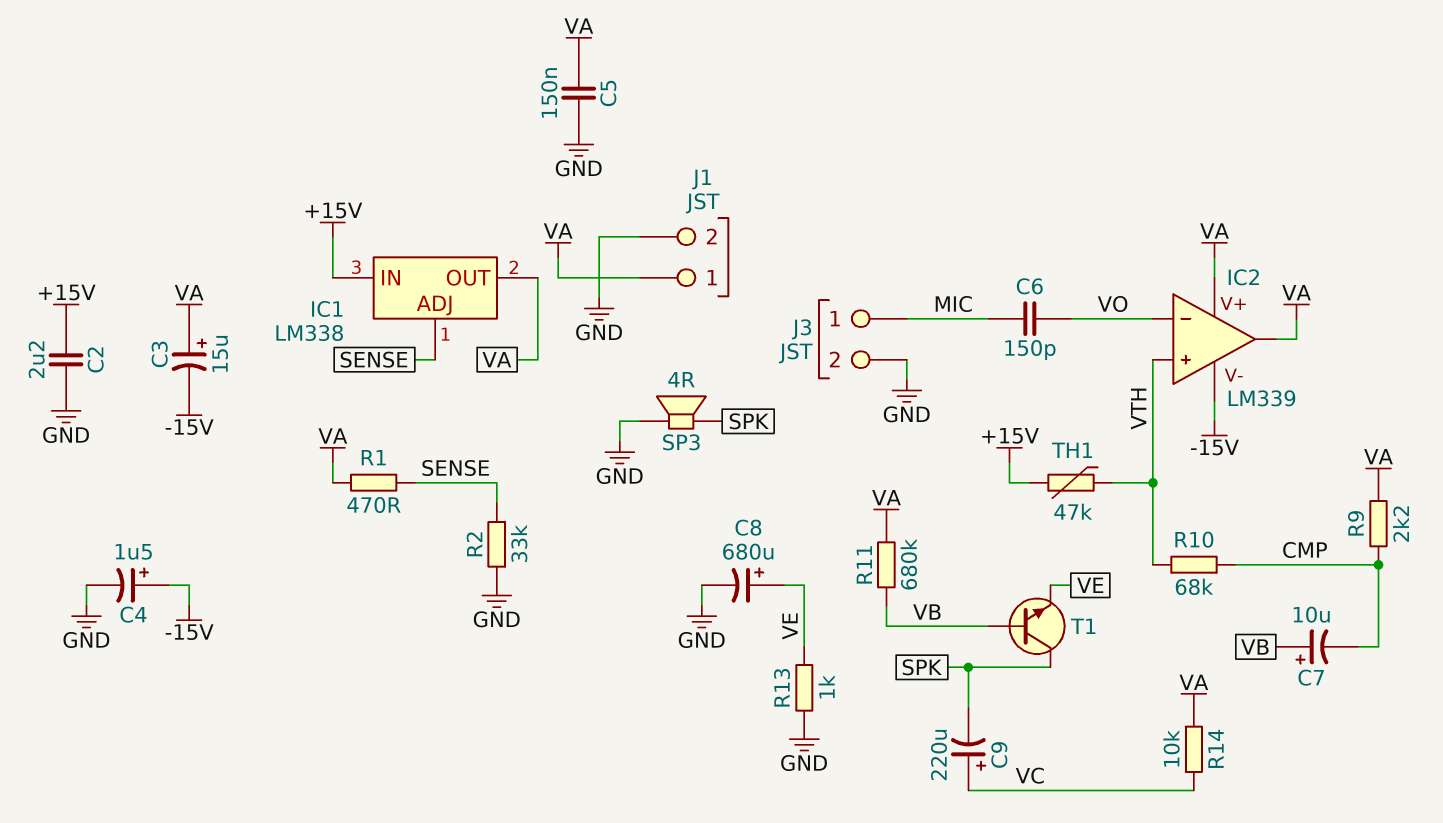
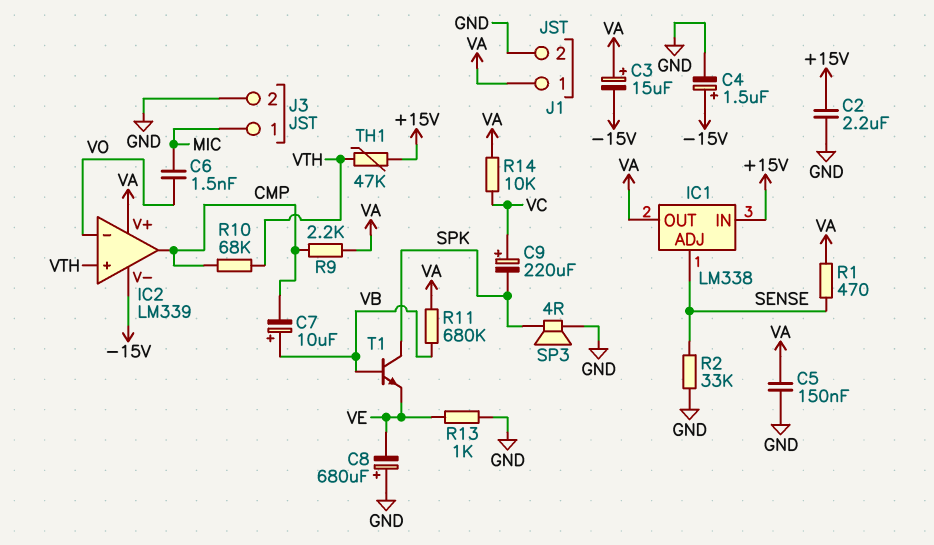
C6: 150pF (MIC, VO) -> 1.5nF (MIC, VO)
C8: 680uF (plus VE, minus GND) -> 680uF (plus GND, minus VE)
IC2 pin out: VA -> CMP

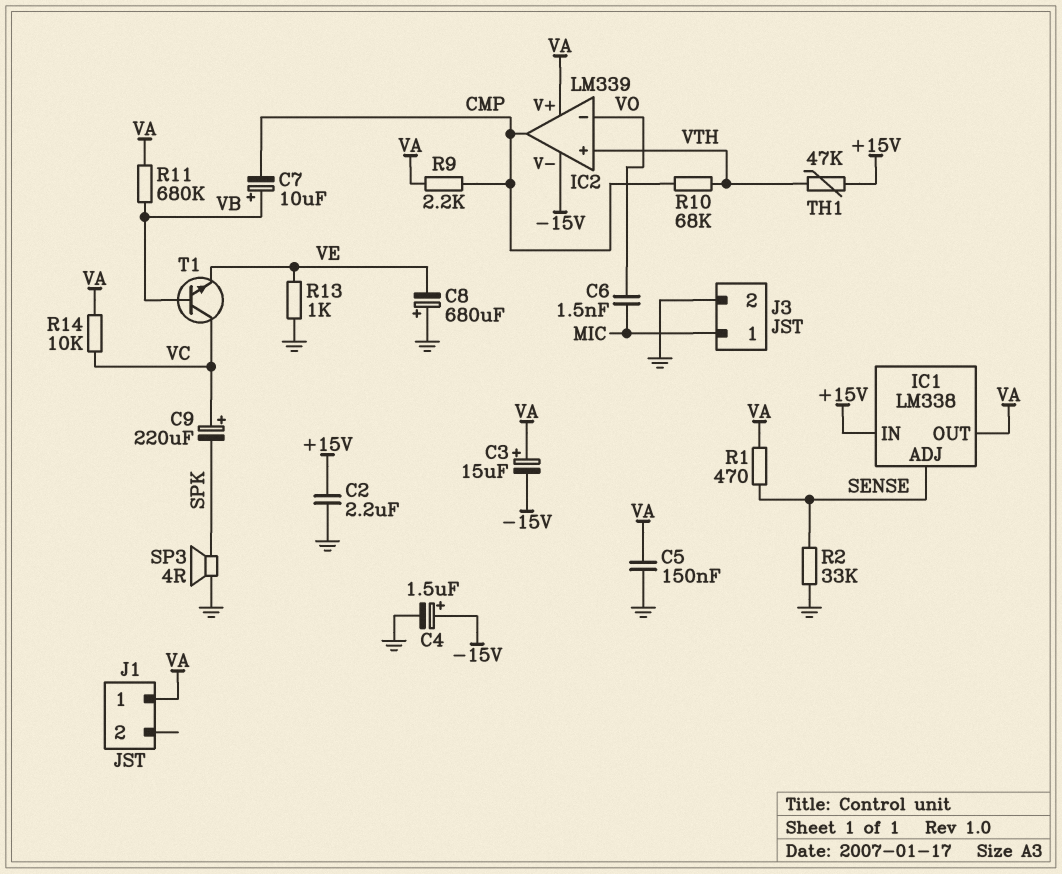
J1 pin 2: GND -> none
T1: NPN (B VB, C SPK, E VE) -> NPN (B VB, C VC, E VE)

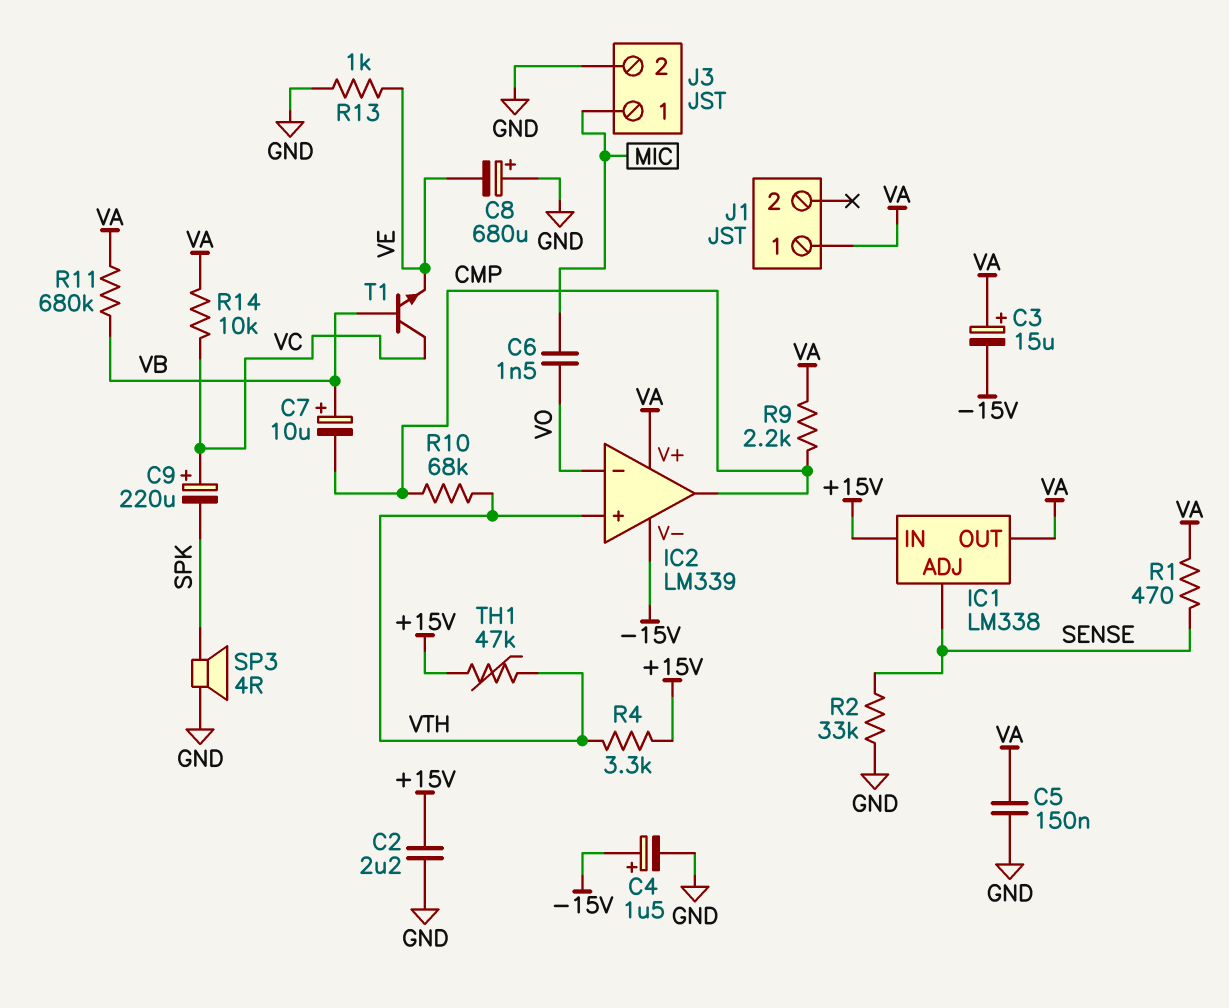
R4: none -> 3.3k (+15V, VTH)

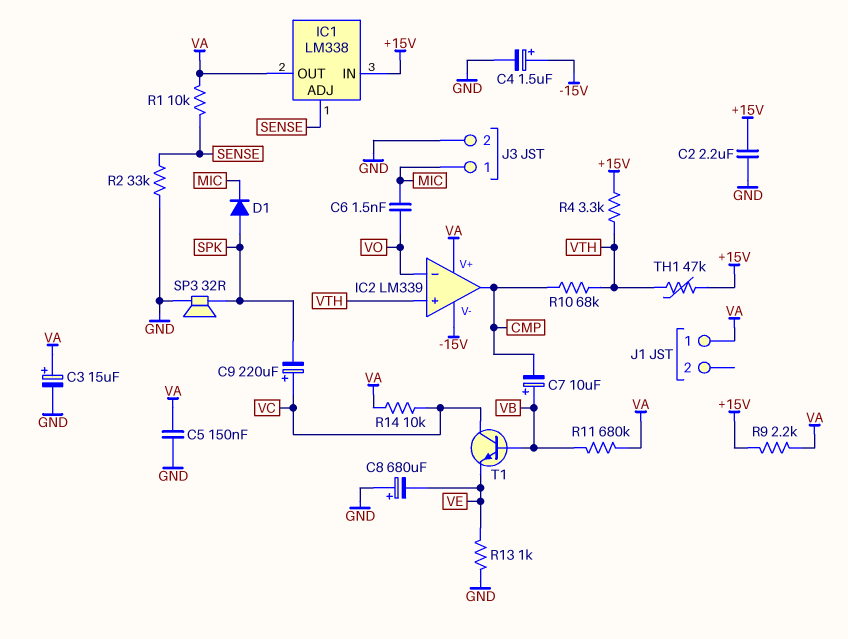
C3: 15uF (plus VA, minus -15V) -> 15uF (plus VA, minus GND)
D1: none -> diode (A SPK, K MIC)
R1: 470 (SENSE, VA) -> 10k (SENSE, VA)
R9: 2.2k (CMP, VA) -> 2.2k (+15V, VA)
SP3: speaker 4R (GND, SPK) -> speaker 32R (GND, SPK)

